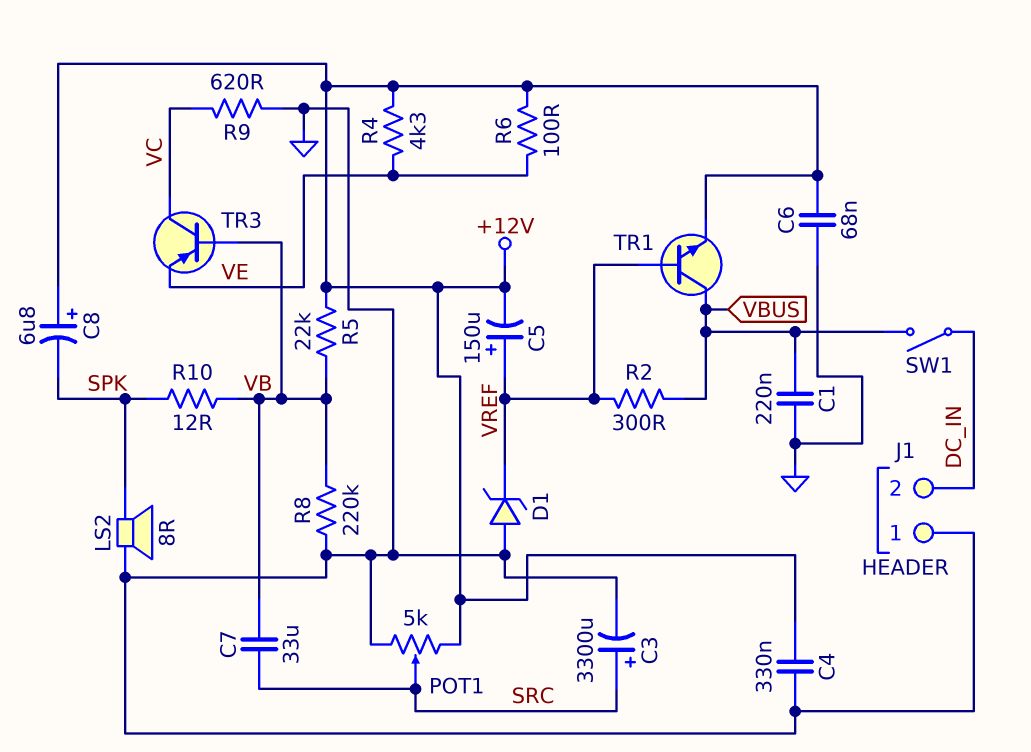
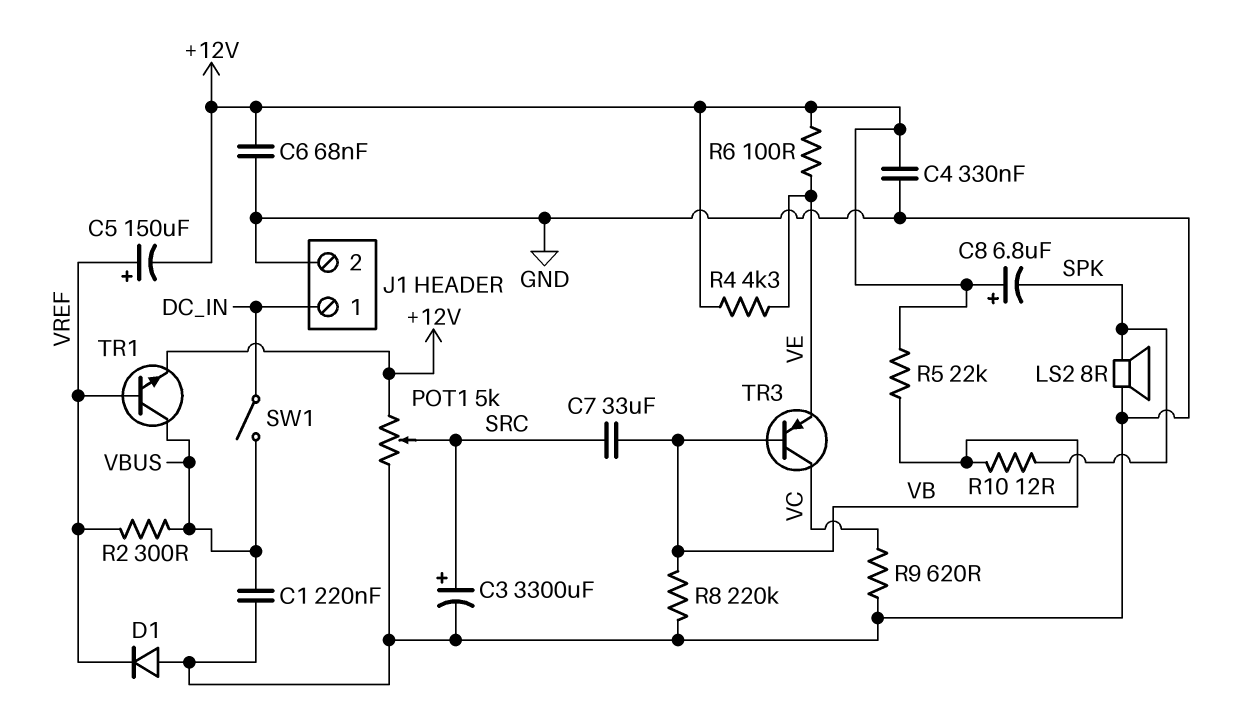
D1: zener (A GND, K VREF) -> diode (A GND, K VREF)
J1 pin 1: GND -> DC_IN
J1 pin 2: DC_IN -> GND

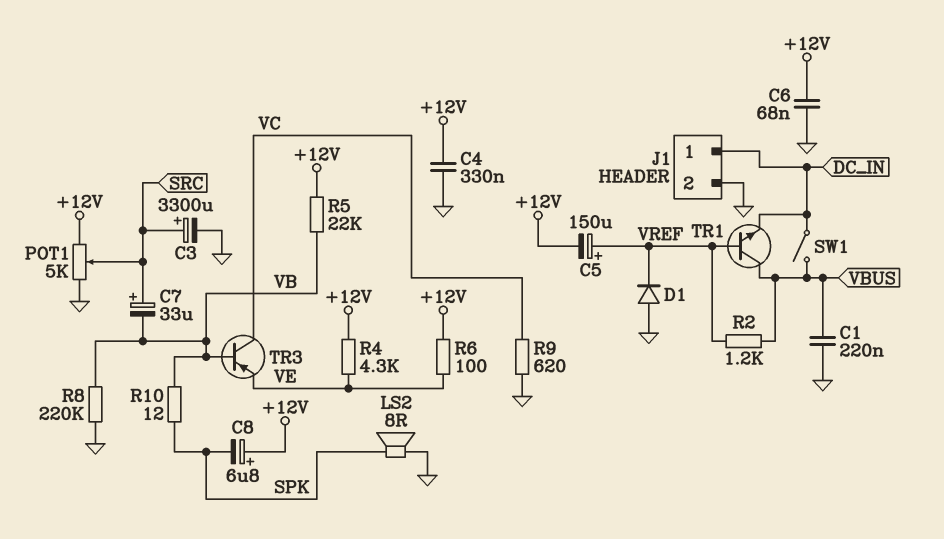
C7: 33uF (SRC, VB) -> 33uF (plus SRC, minus VB)
R2: 300 (VBUS, VREF) -> 1.2k (VBUS, VREF)
TR1: NPN (B VREF, C VBUS, E +12V) -> NPN (B VREF, C VBUS, E DC_IN)

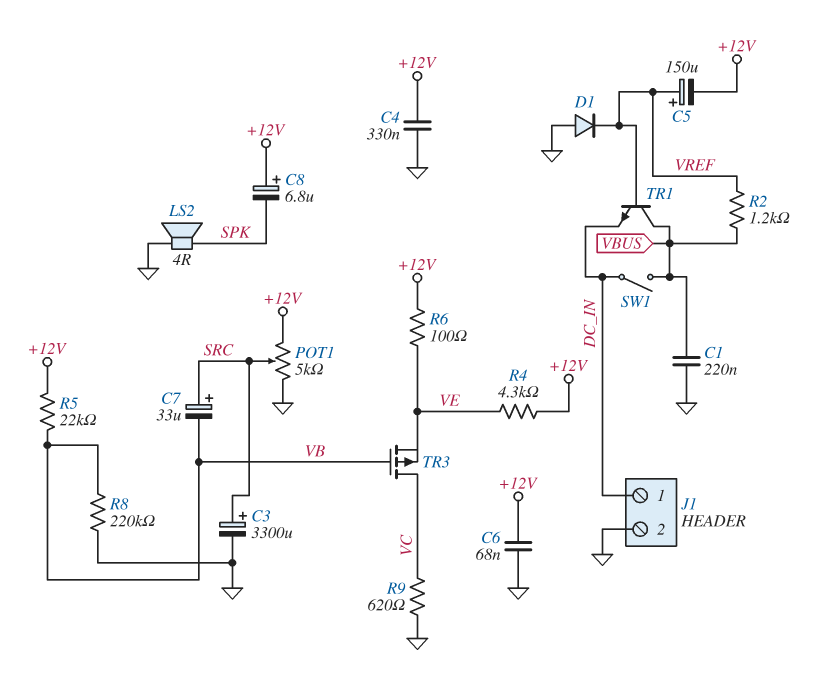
LS2: speaker 8R (GND, SPK) -> speaker 4R (GND, SPK)
R10: 12 (SPK, VB) -> none
TR3: PNP (B VB, C VC, E VE) -> PMOS (G VB, D VC, S VE)

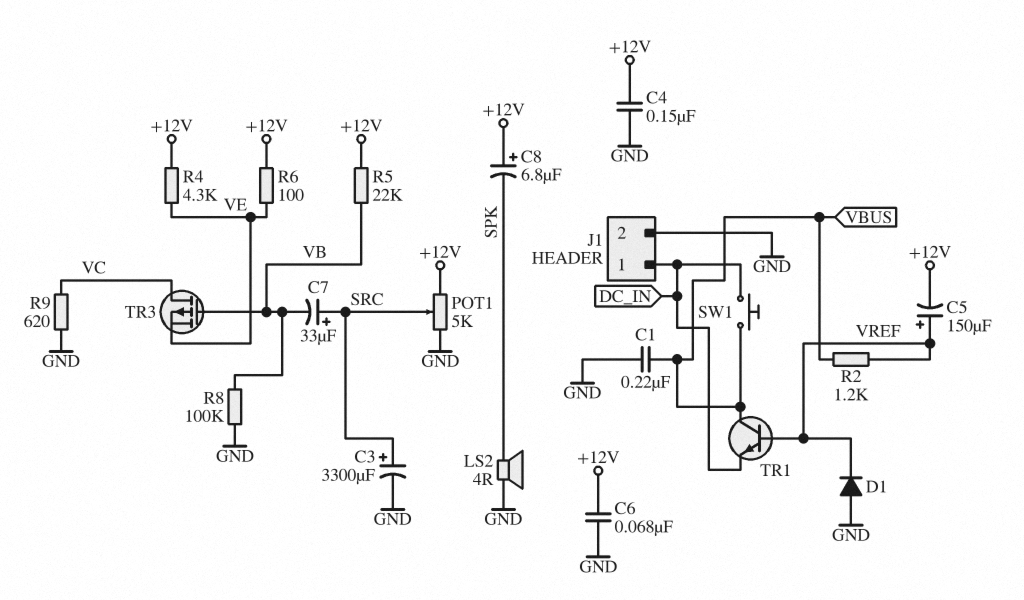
C4: 330nF (+12V, GND) -> 150nF (+12V, GND)
R8: 220k (GND, VB) -> 100k (GND, VB)
SW1: switch (DC_IN, VBUS) -> button (DC_IN, VBUS)

